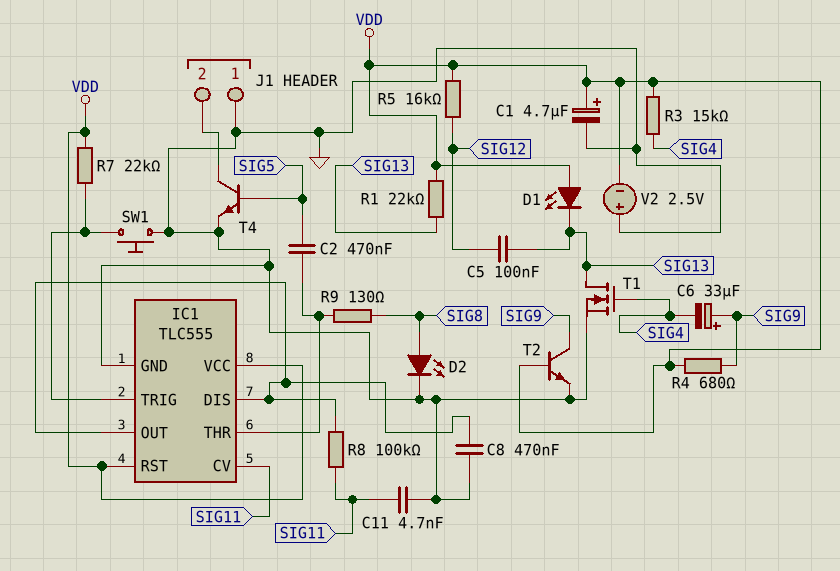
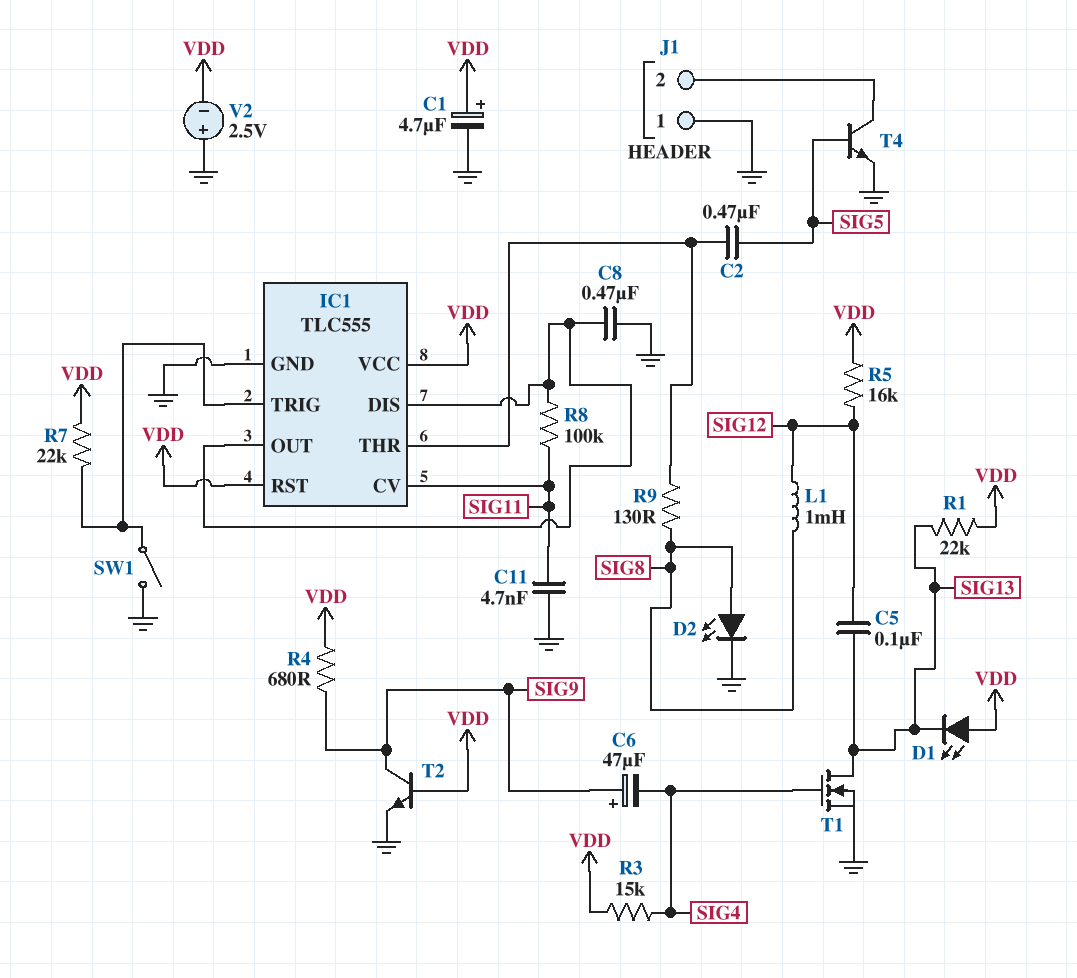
C6: 33uF (plus SIG9, minus SIG4) -> 47uF (plus SIG9, minus SIG4)
L1: none -> 1mH (SIG8, SIG12)
SW1: button (GND, IC1/TRIG) -> switch (GND, IC1/TRIG)

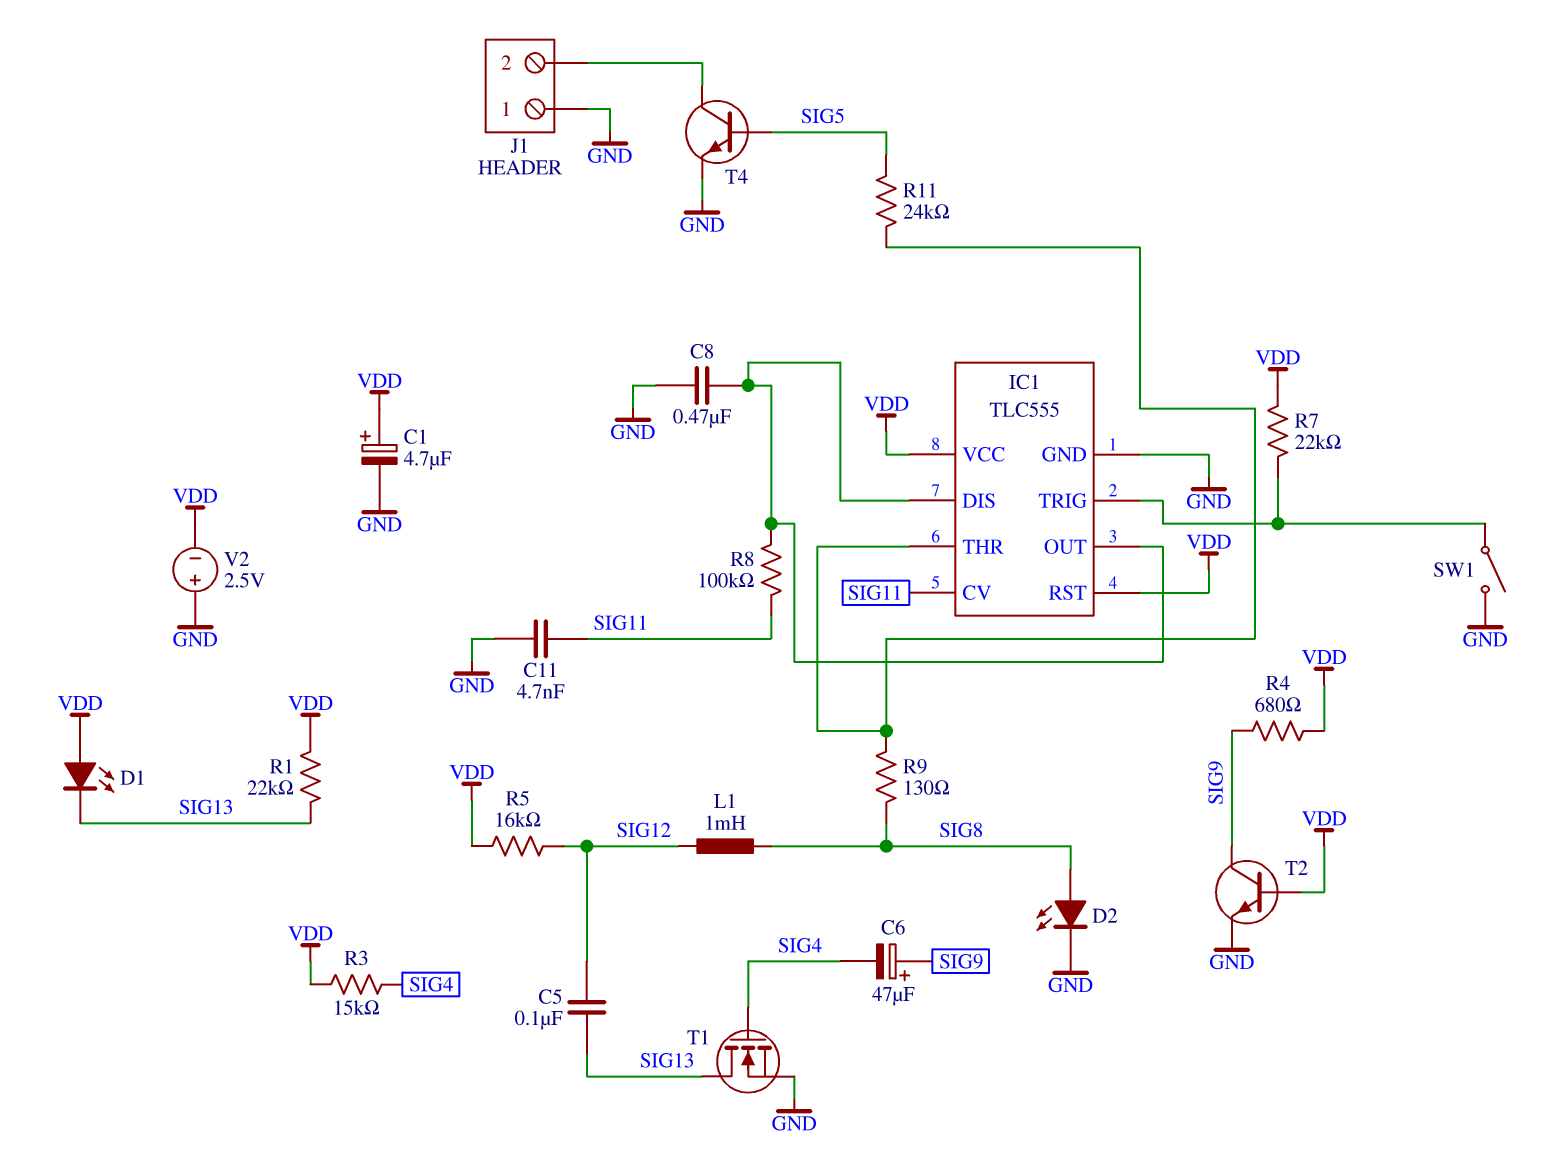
C2: 470nF (IC1/THR, SIG5) -> none
R11: none -> 24k (IC1/THR, SIG5)

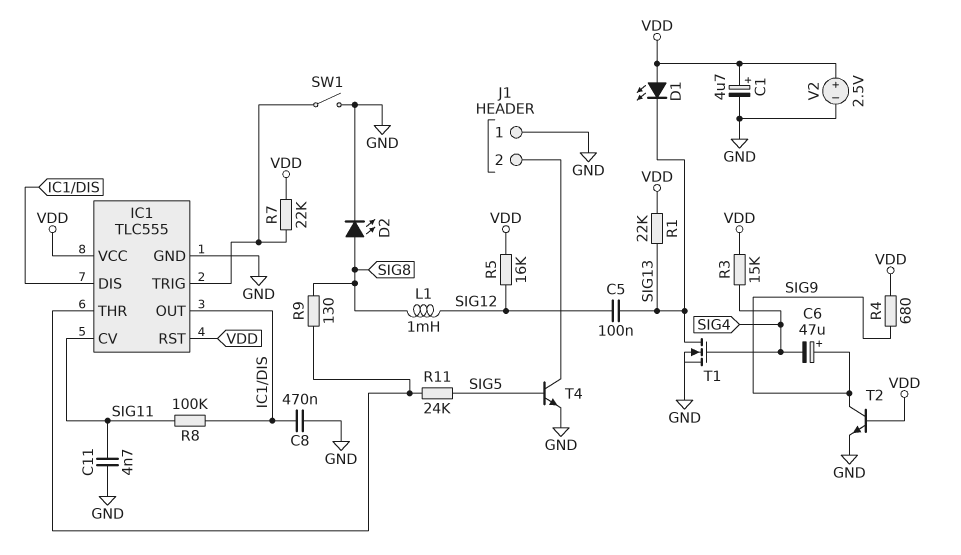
V2: 2.5V (plus GND, minus VDD) -> 2.5V (plus VDD, minus GND)

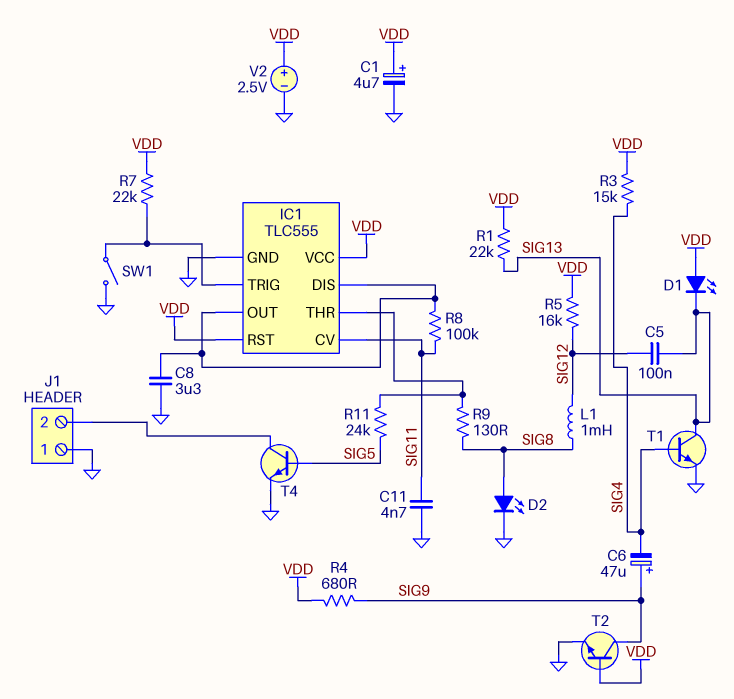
C8: 470nF (GND, IC1/DIS) -> 3.3uF (GND, IC1/DIS)
T1: NMOS (G SIG4, D SIG13, S GND) -> NPN (B SIG4, C SIG13, E GND)

